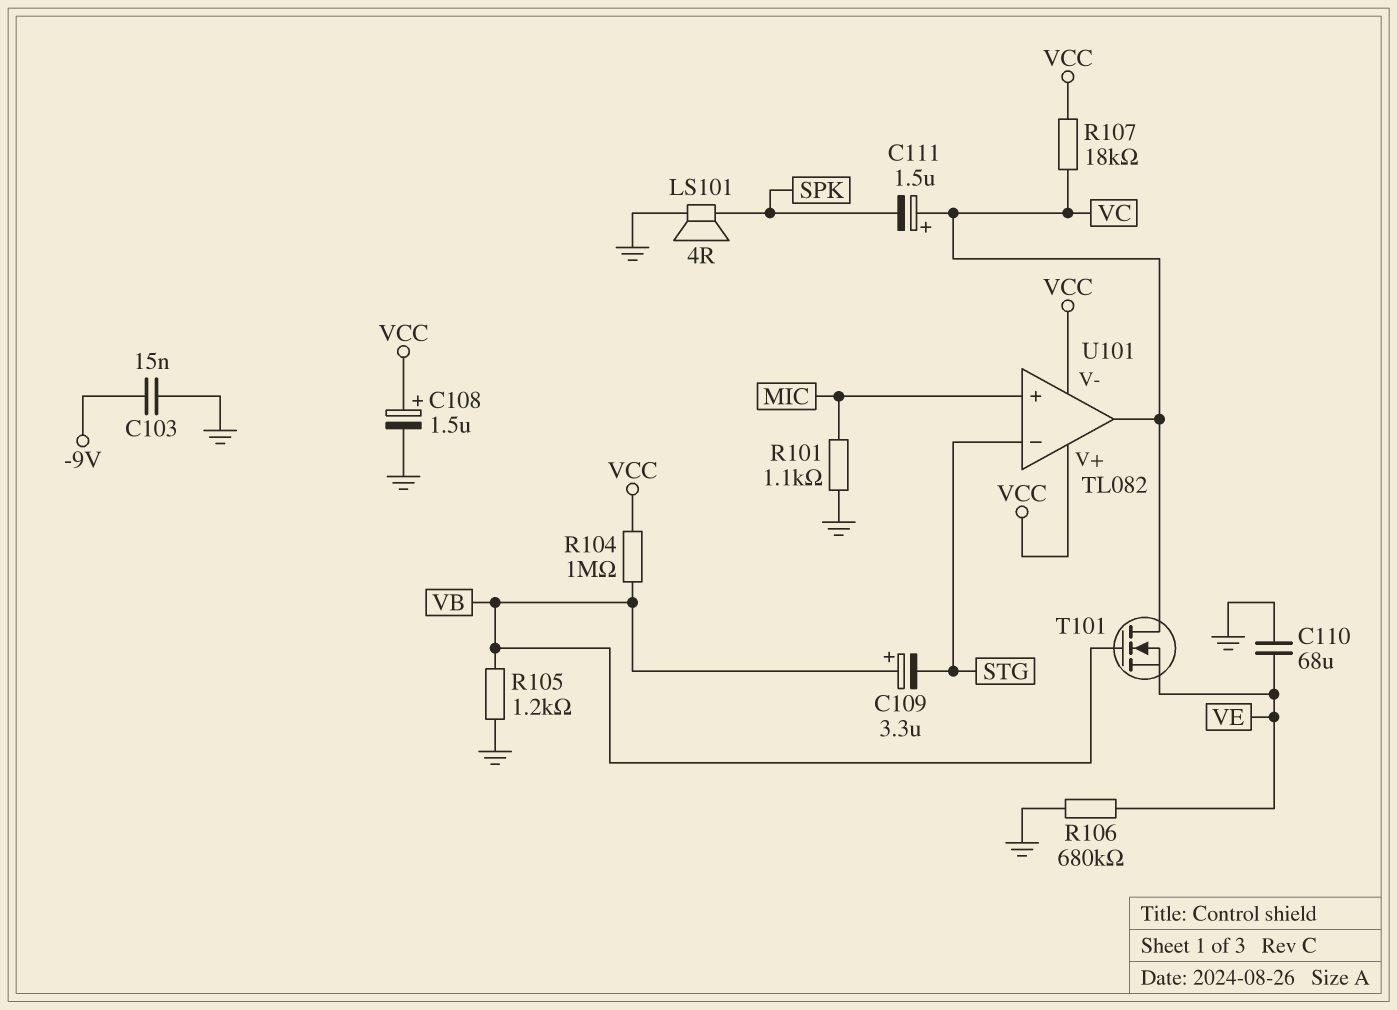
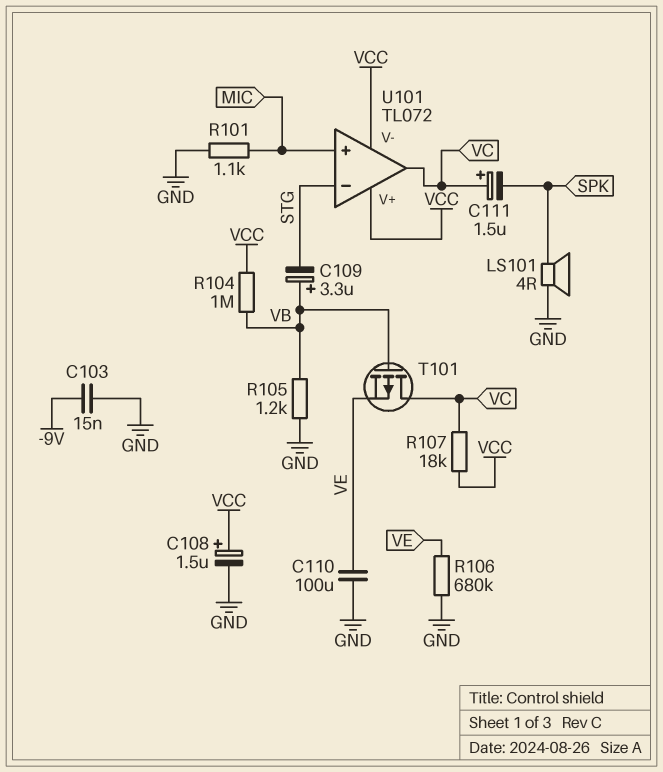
C110: 68uF (GND, VE) -> 100uF (GND, VE)
T101: NMOS (G VB, D VC, S VE) -> PMOS (G VB, D VC, S VE)
U101: TL082 -> TL072

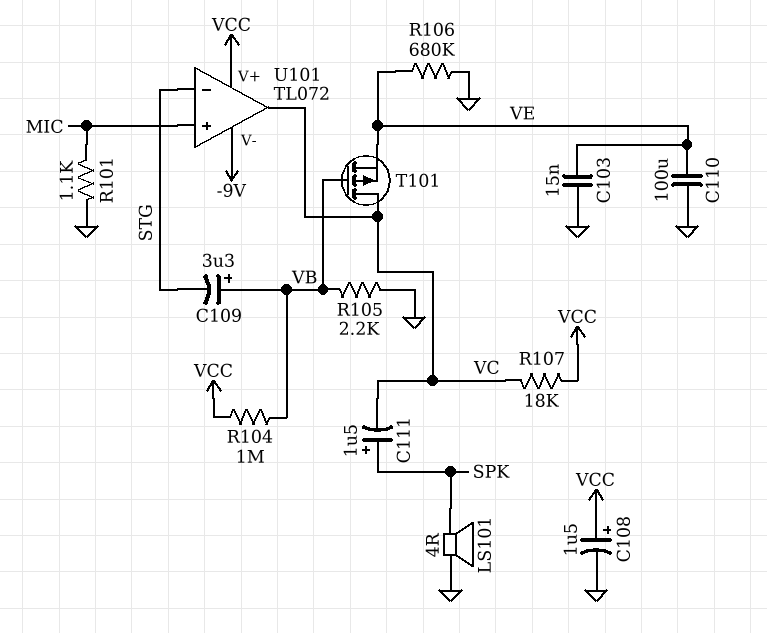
C103: 15nF (-9V, GND) -> 15nF (GND, VE)
C111: 1.5uF (plus VC, minus SPK) -> 1.5uF (plus SPK, minus VC)
R105: 1.2k (GND, VB) -> 2.2k (GND, VB)
U101 pin V-: VCC -> -9V

